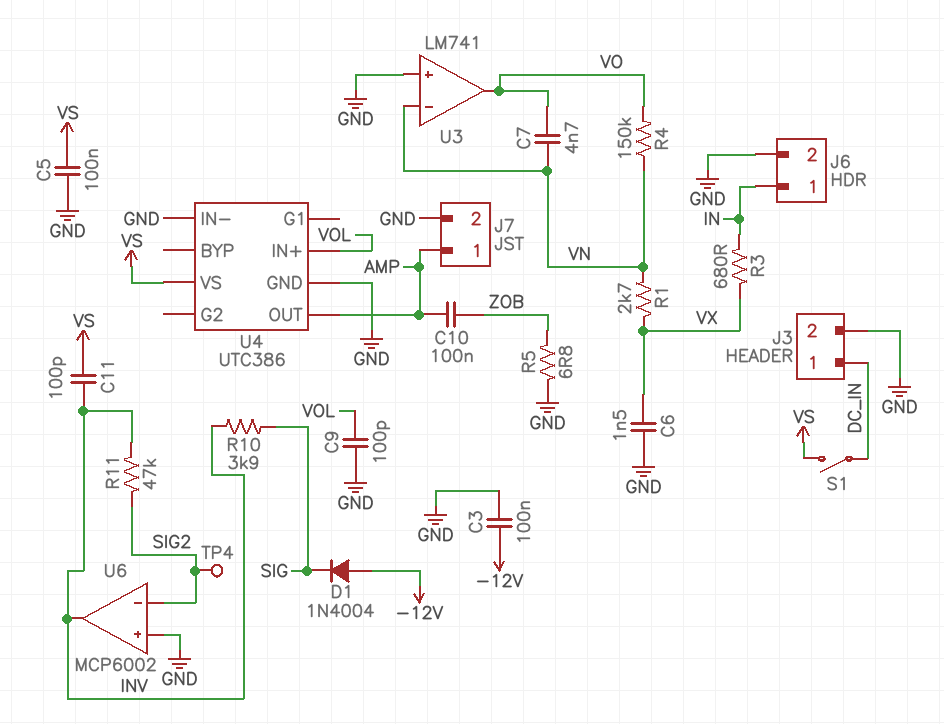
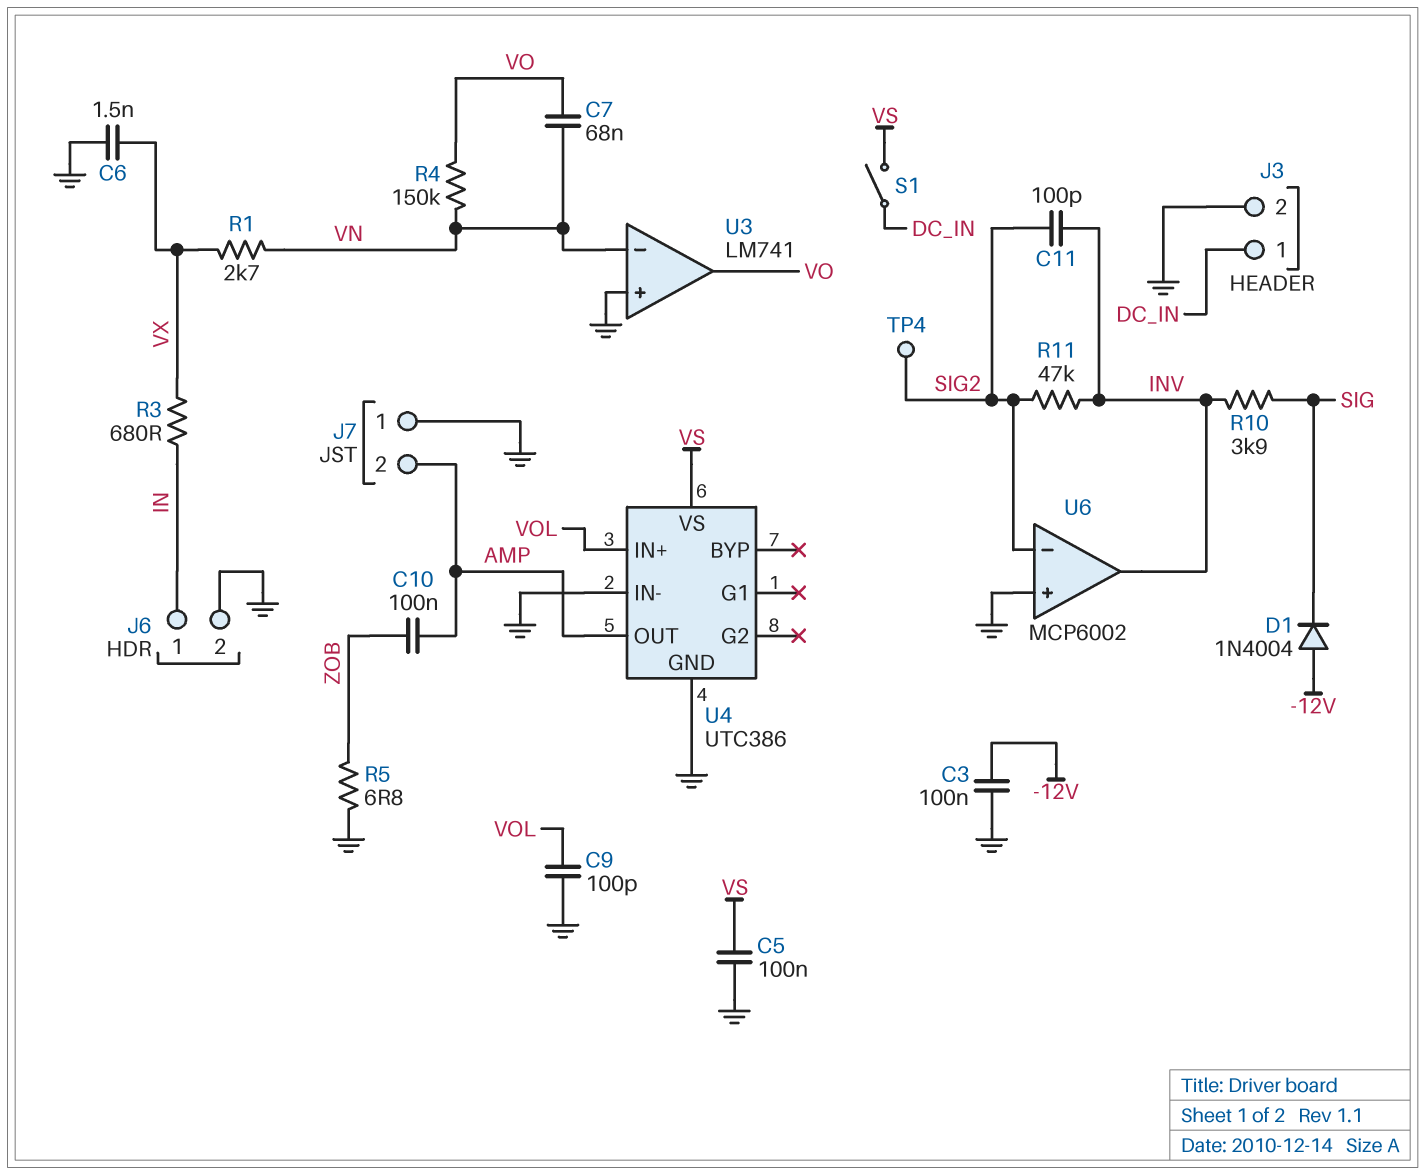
C7: 4.7nF (VN, VO) -> 68nF (VN, VO)
C11: 100pF (INV, VS) -> 100pF (INV, SIG2)
J7 pin 1: AMP -> GND
J7 pin 2: GND -> AMP

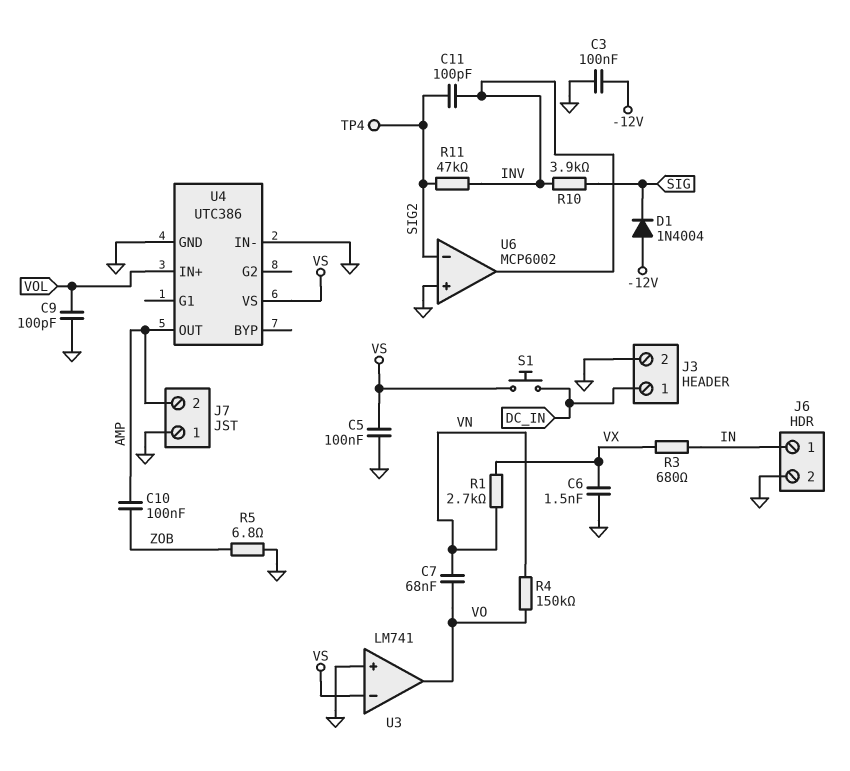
S1: switch (DC_IN, VS) -> button (DC_IN, VS)
U3 pin in-: VN -> VS

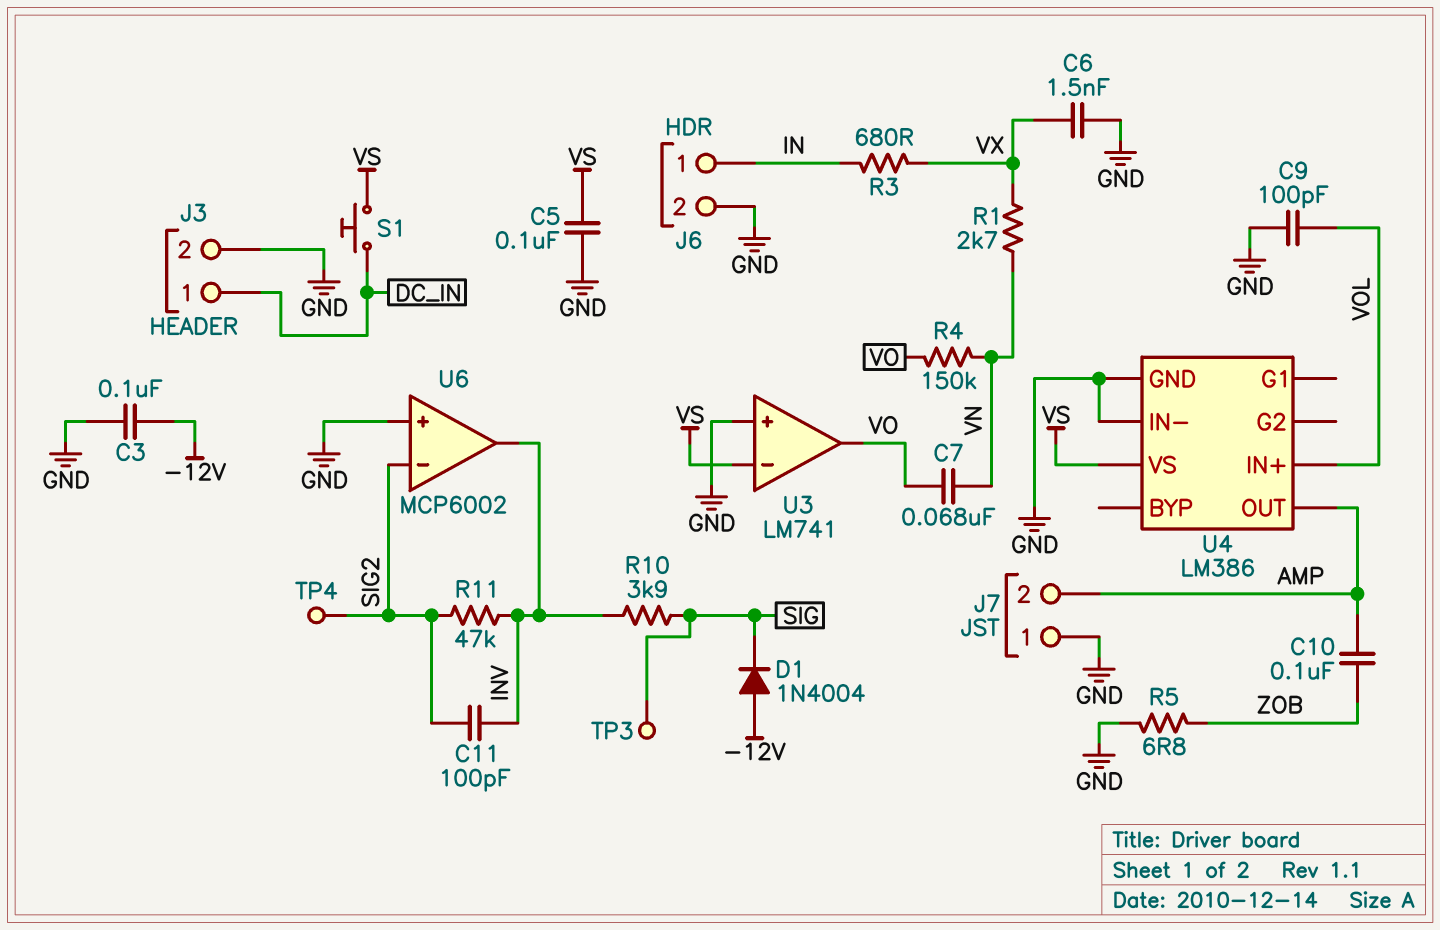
TP3: none -> test point (SIG)
U4: UTC386 -> LM386

